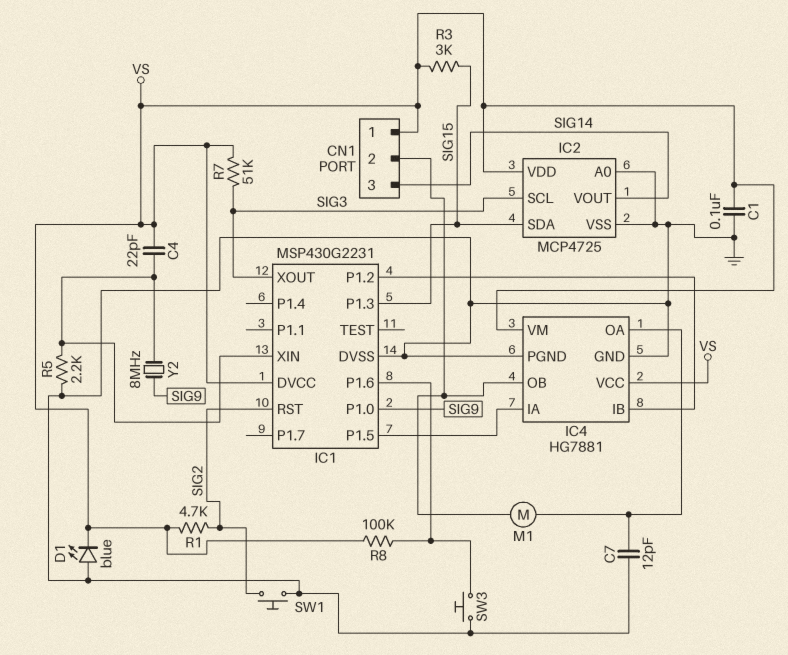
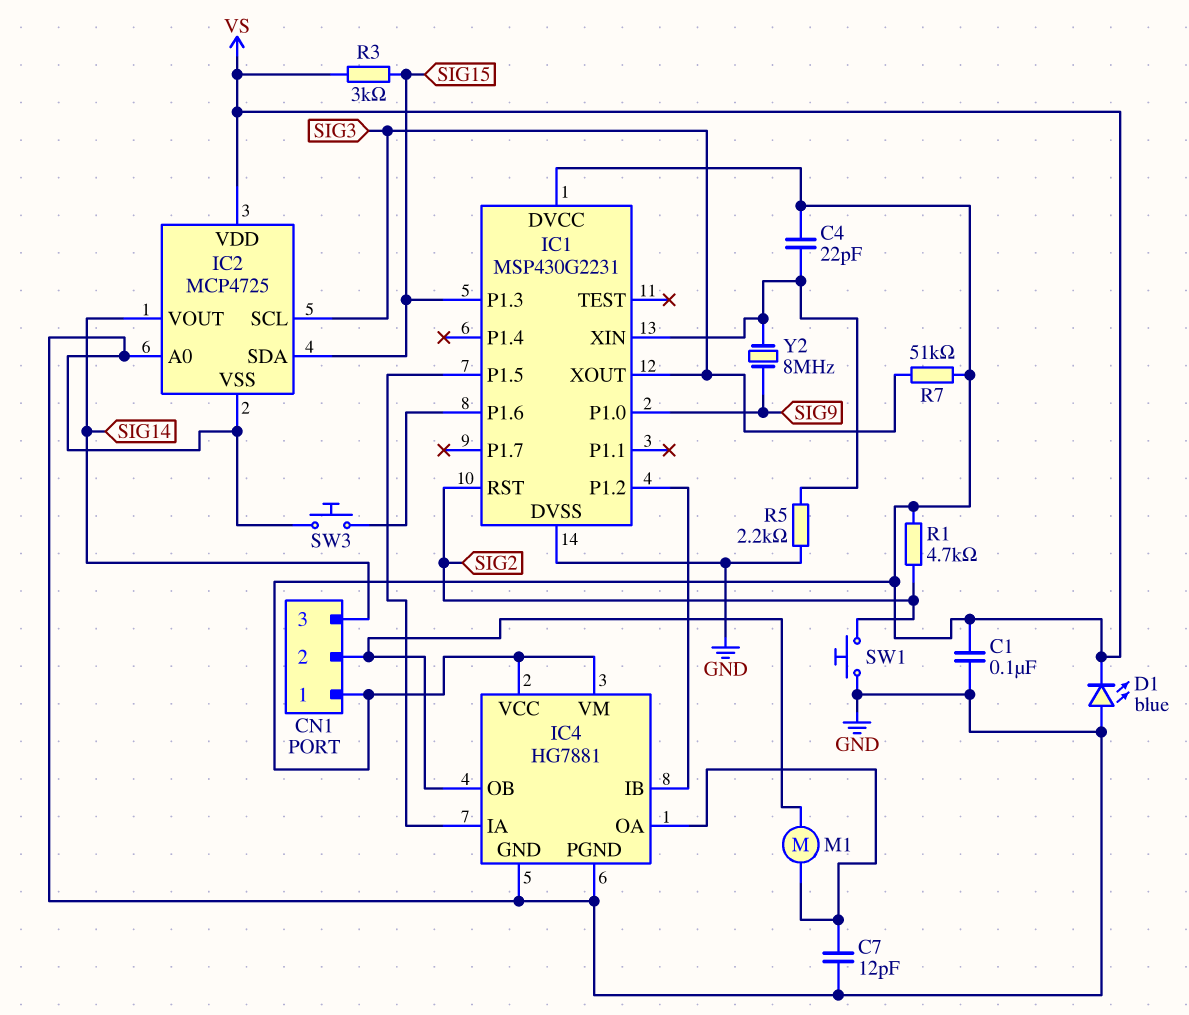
R8: 100k (IC1/P1.6, VS) -> none

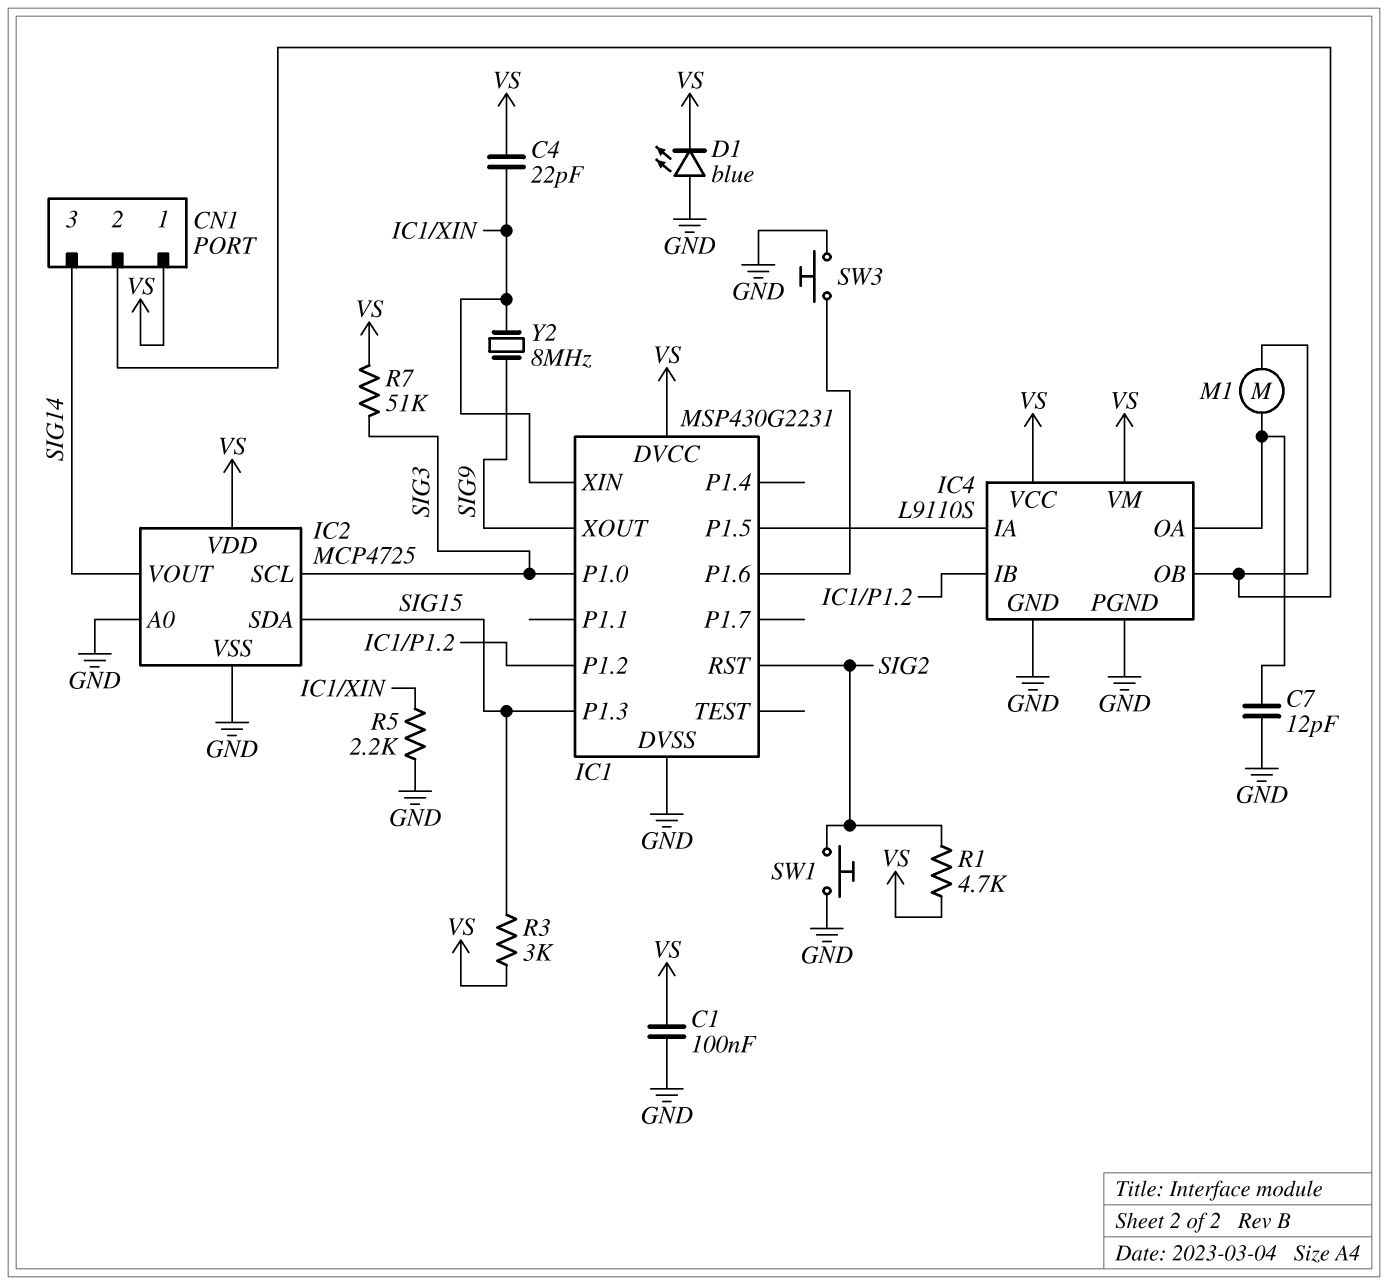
IC1 pin P1.0: SIG9 -> SIG3
IC1 pin XOUT: SIG3 -> SIG9
IC4: HG7881 -> L9110S

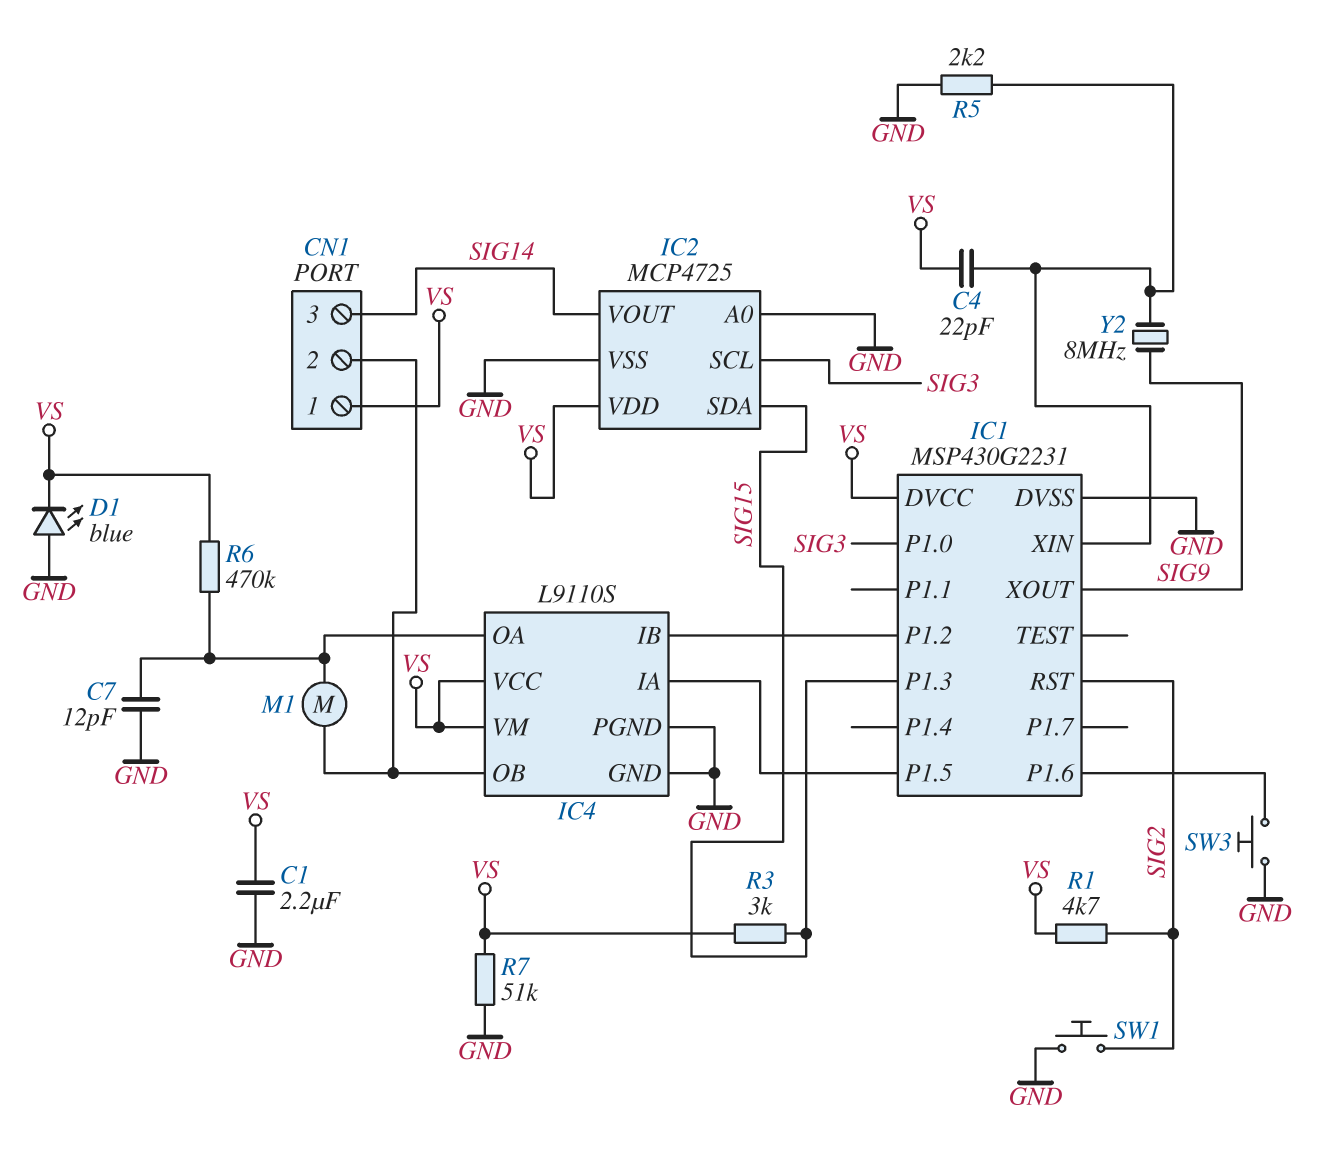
C1: 100nF (GND, VS) -> 2.2uF (GND, VS)
R6: none -> 470k (IC4/OA, VS)
R7: 51k (SIG3, VS) -> 51k (GND, VS)

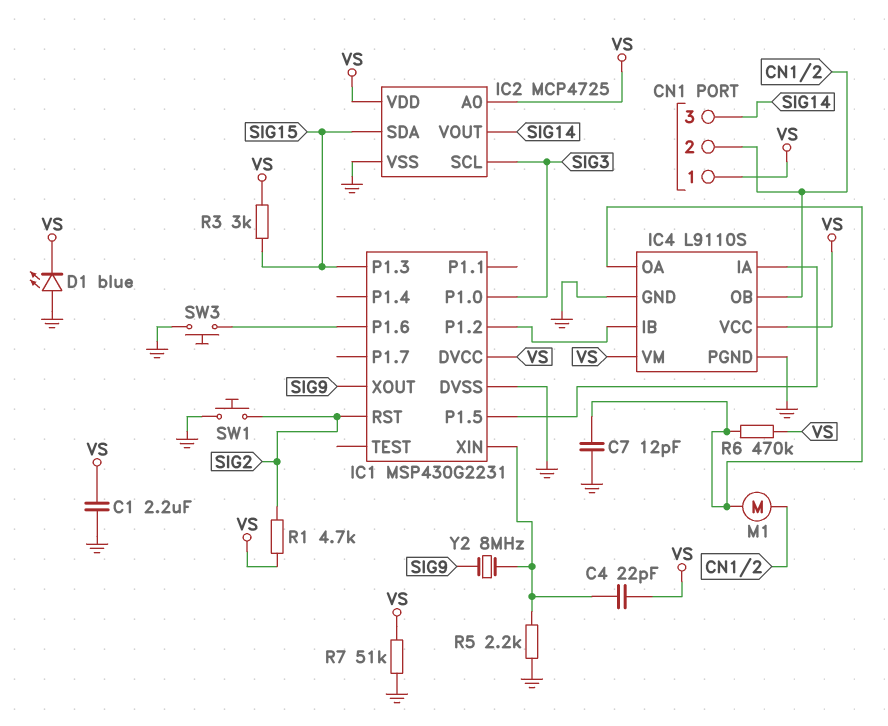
IC2 pin A0: GND -> VS

